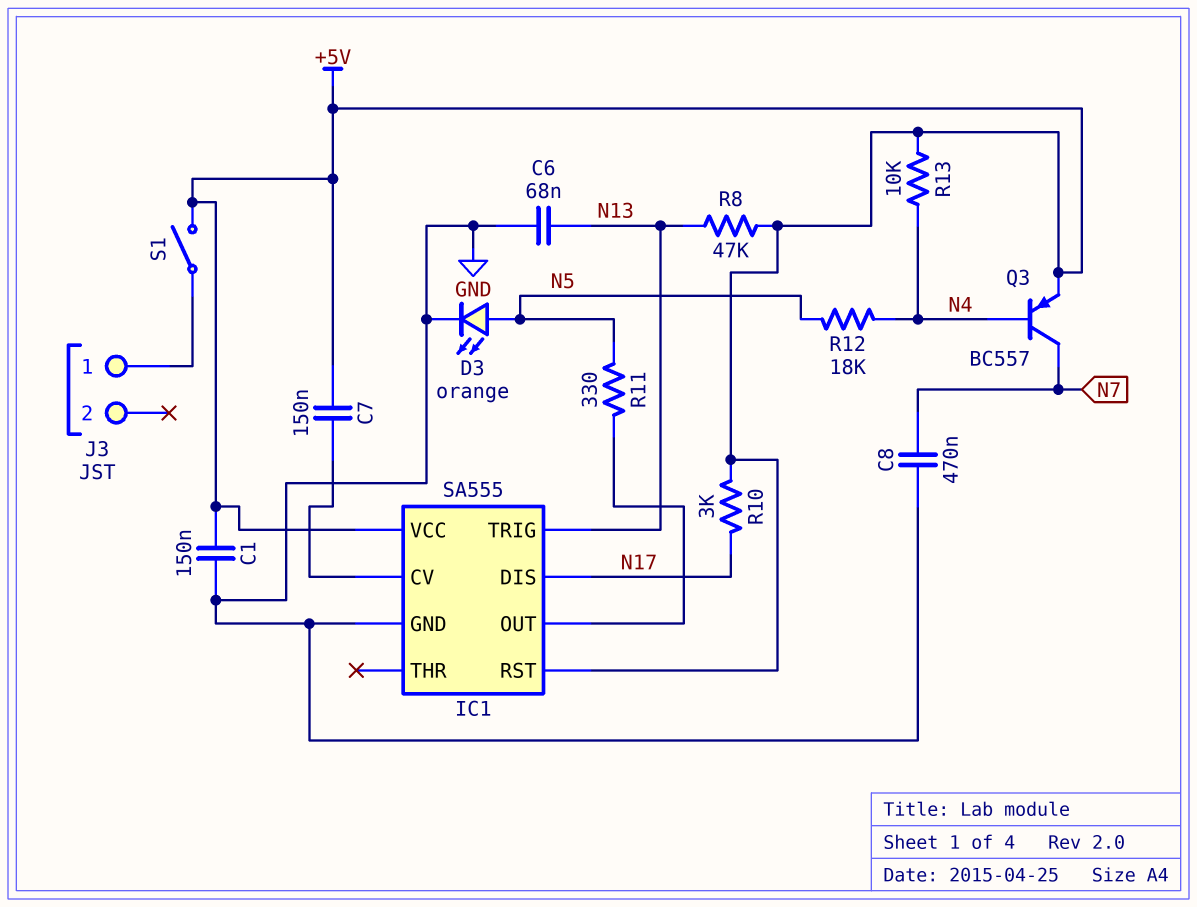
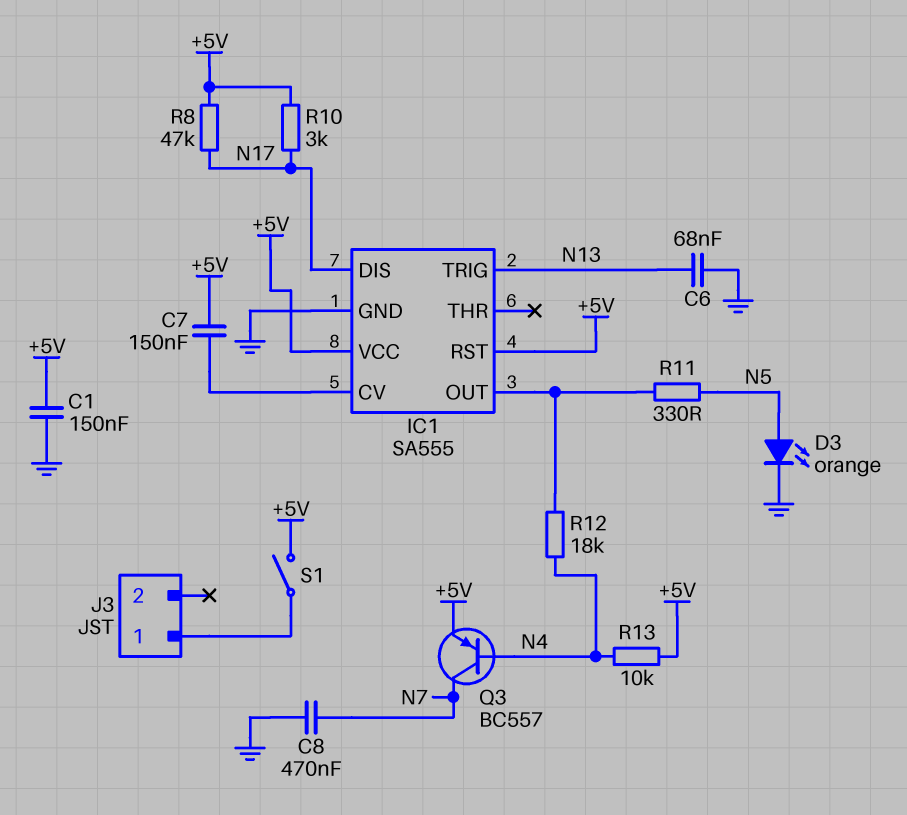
R8: 47k (+5V, N13) -> 47k (+5V, N17)
R12: 18k (N4, N5) -> 18k (IC1/OUT, N4)

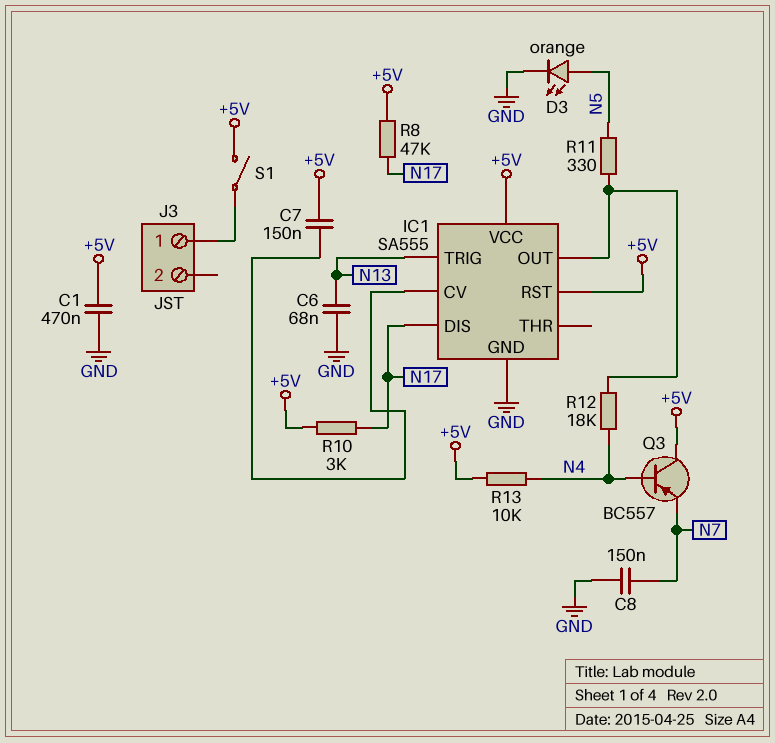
C1: 150nF (+5V, GND) -> 470nF (+5V, GND)
C8: 470nF (GND, N7) -> 150nF (GND, N7)
Q3: PNP BC557 (B N4, C N7, E +5V) -> PNP BC557 (B N4, C +5V, E N7)

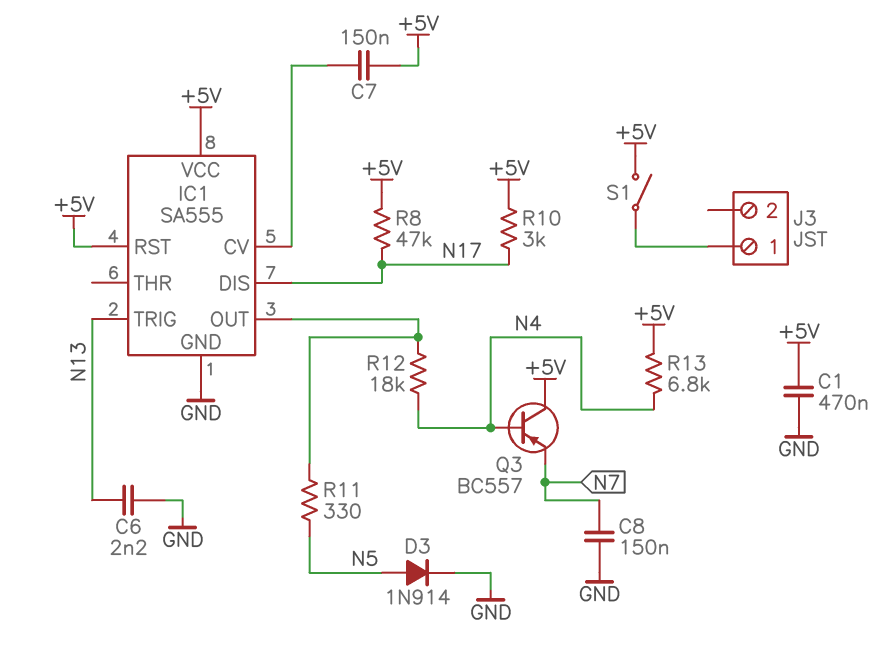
C6: 68nF (GND, N13) -> 2.2nF (GND, N13)
D3: LED orange (A N5, K GND) -> diode 1N914 (A N5, K GND)
R13: 10k (+5V, N4) -> 6.8k (+5V, N4)

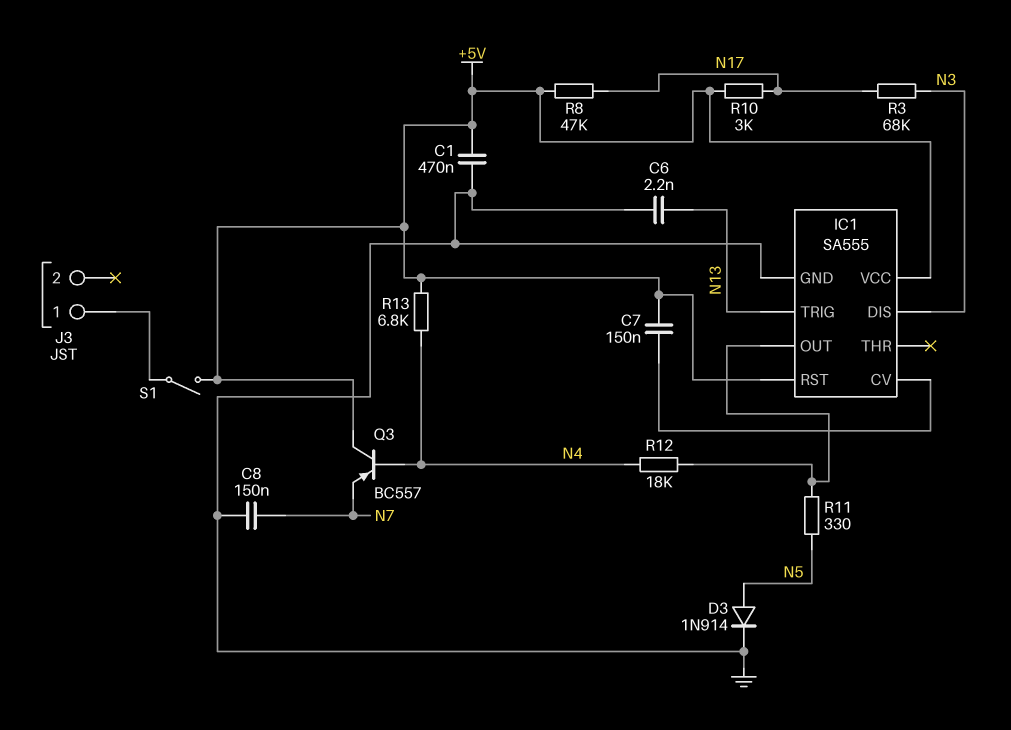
IC1 pin DIS: N17 -> N3
R3: none -> 68k (N3, N17)

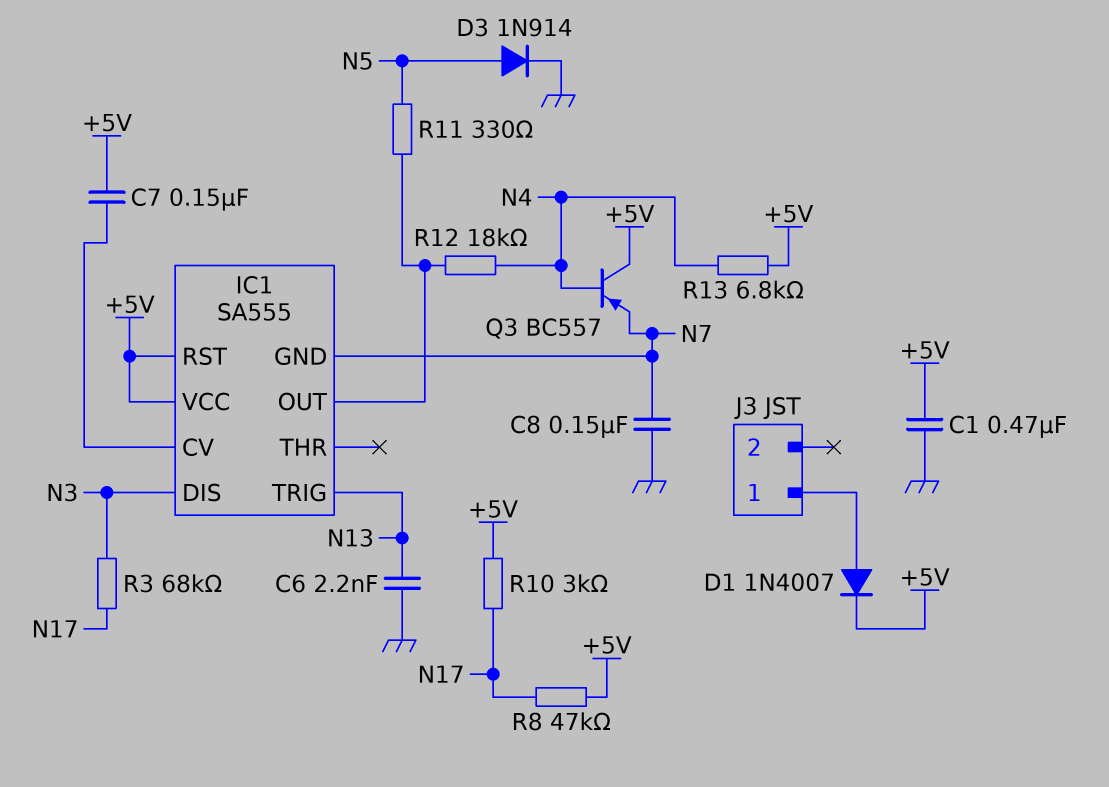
D1: none -> diode 1N4007 (A J3/1, K +5V)
IC1 pin GND: GND -> N7
S1: switch (+5V, J3/1) -> none

